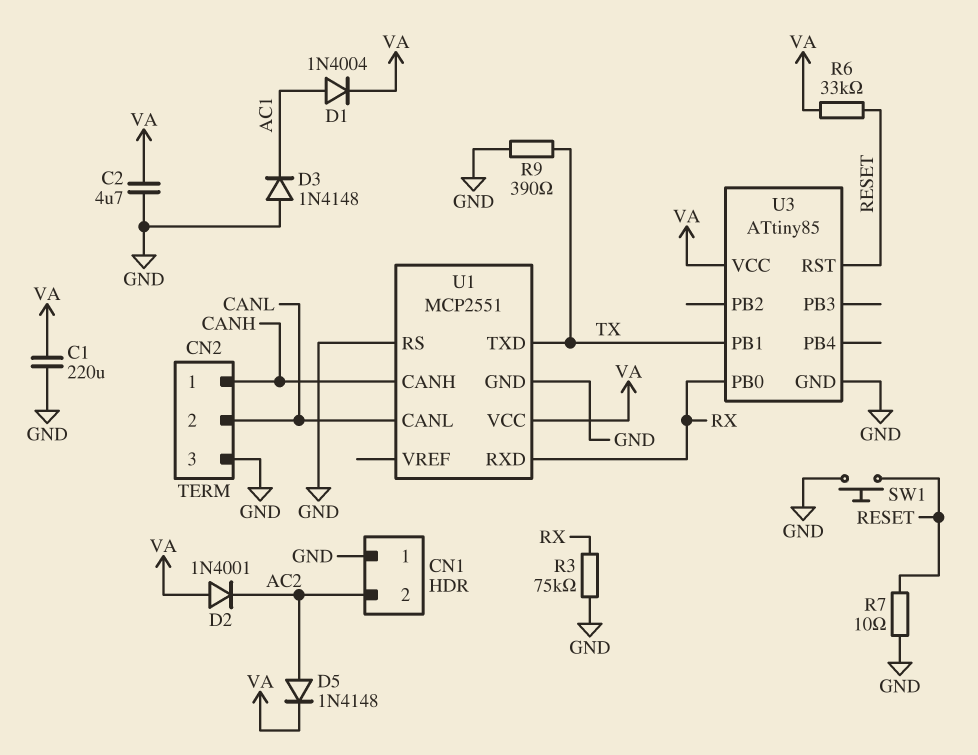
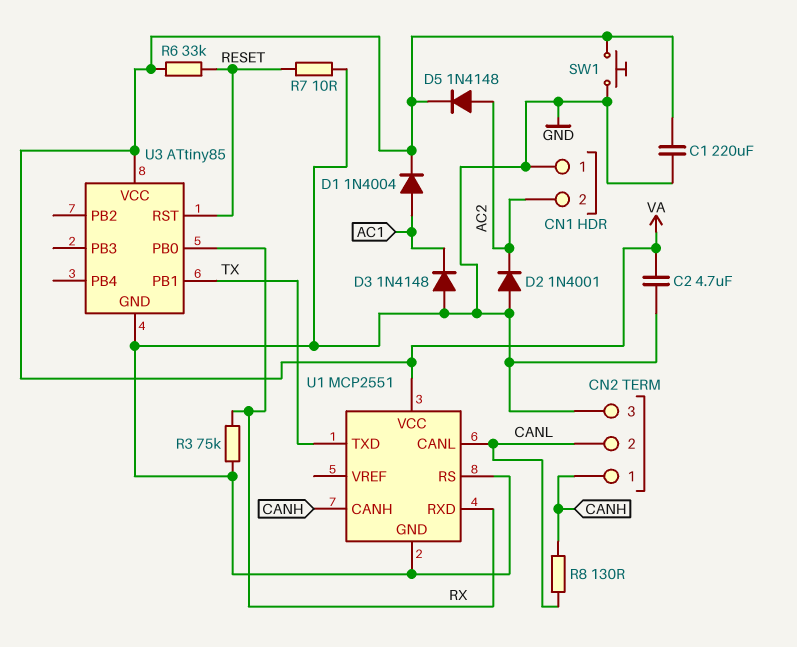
D2: diode 1N4001 (A VA, K AC2) -> diode 1N4001 (A GND, K AC2)
R8: none -> 130 (CANH, CANL)
R9: 390 (GND, TX) -> none
SW1: button (GND, RESET) -> button (GND, VA)

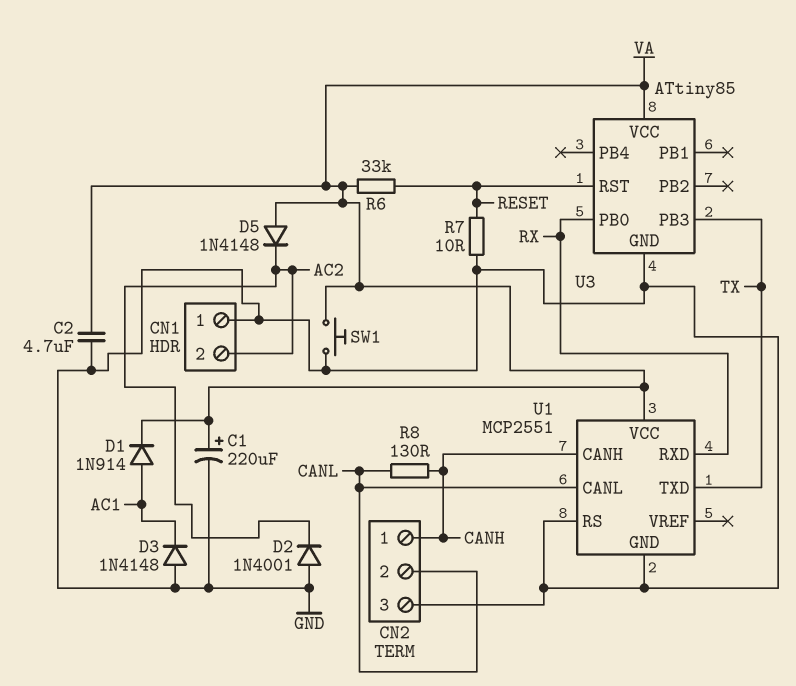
C1: 220uF (GND, VA) -> 220uF (plus VA, minus GND)
D1: diode 1N4004 (A AC1, K VA) -> diode 1N914 (A AC1, K VA)
D5: diode 1N4148 (A AC2, K VA) -> diode 1N4148 (A VA, K AC2)
R3: 75k (GND, RX) -> none
U3 pin PB1: TX -> none
U3 pin PB3: none -> TX

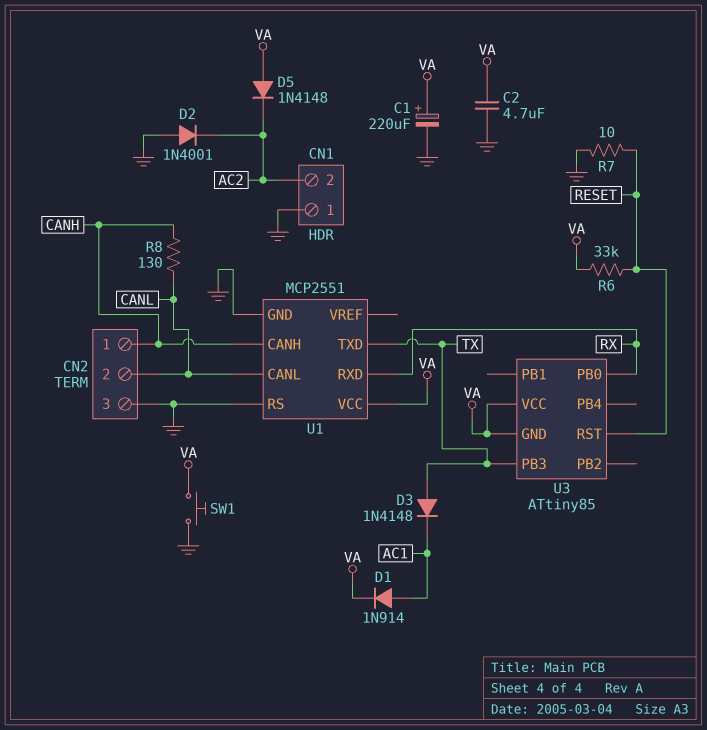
D3: diode 1N4148 (A GND, K AC1) -> diode 1N4148 (A TX, K AC1)
U3 pin GND: GND -> VA

